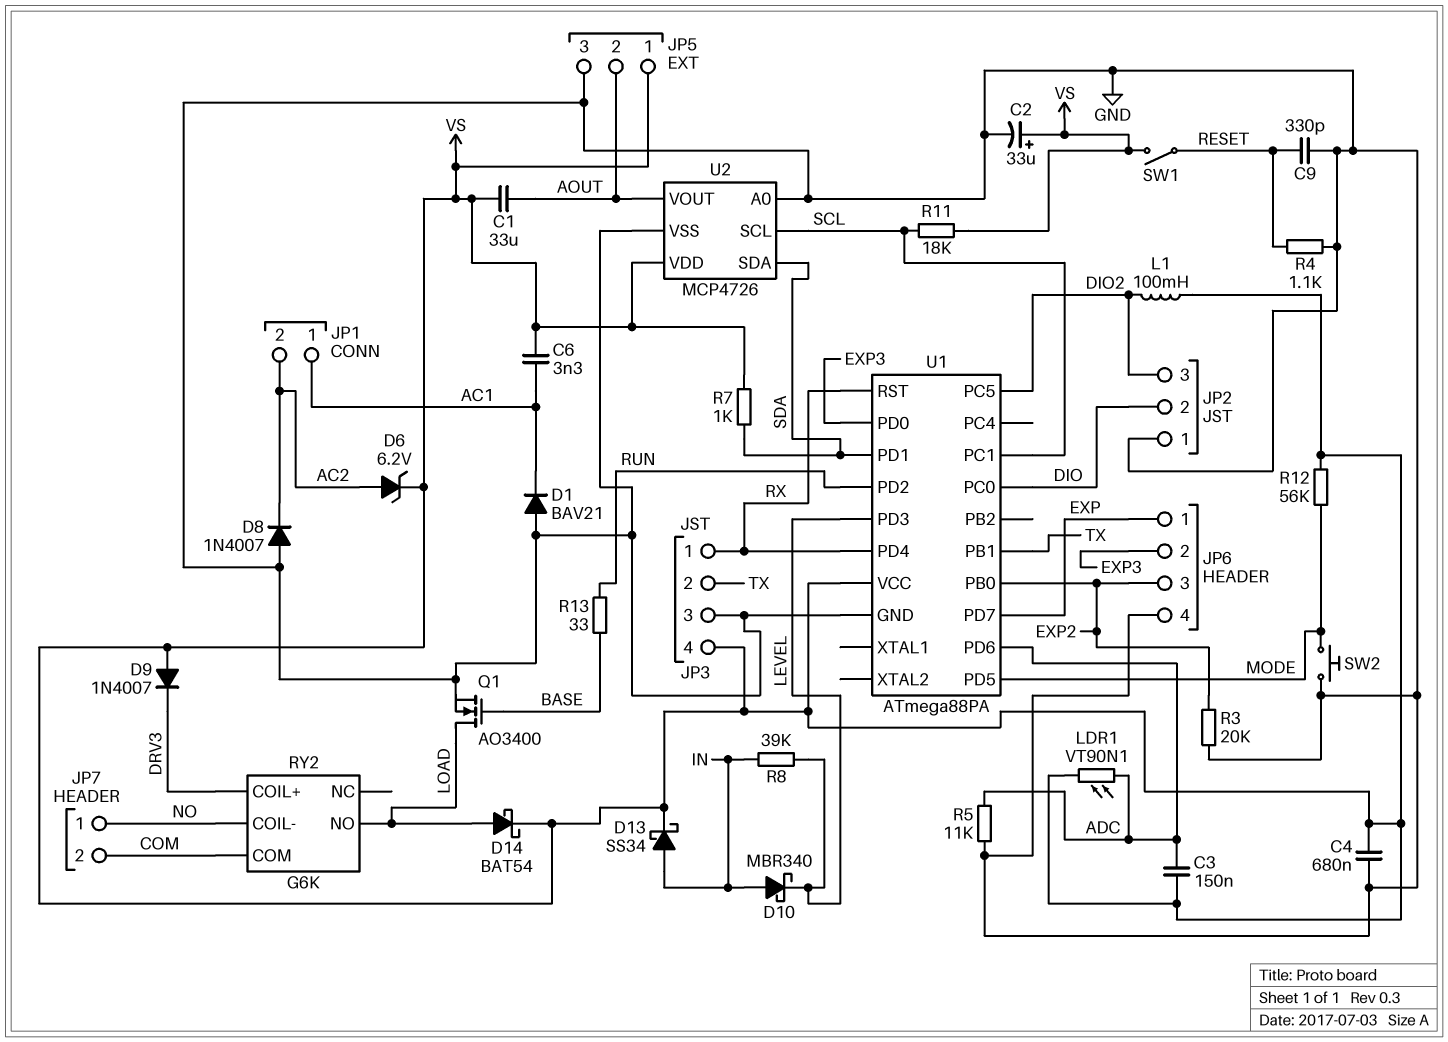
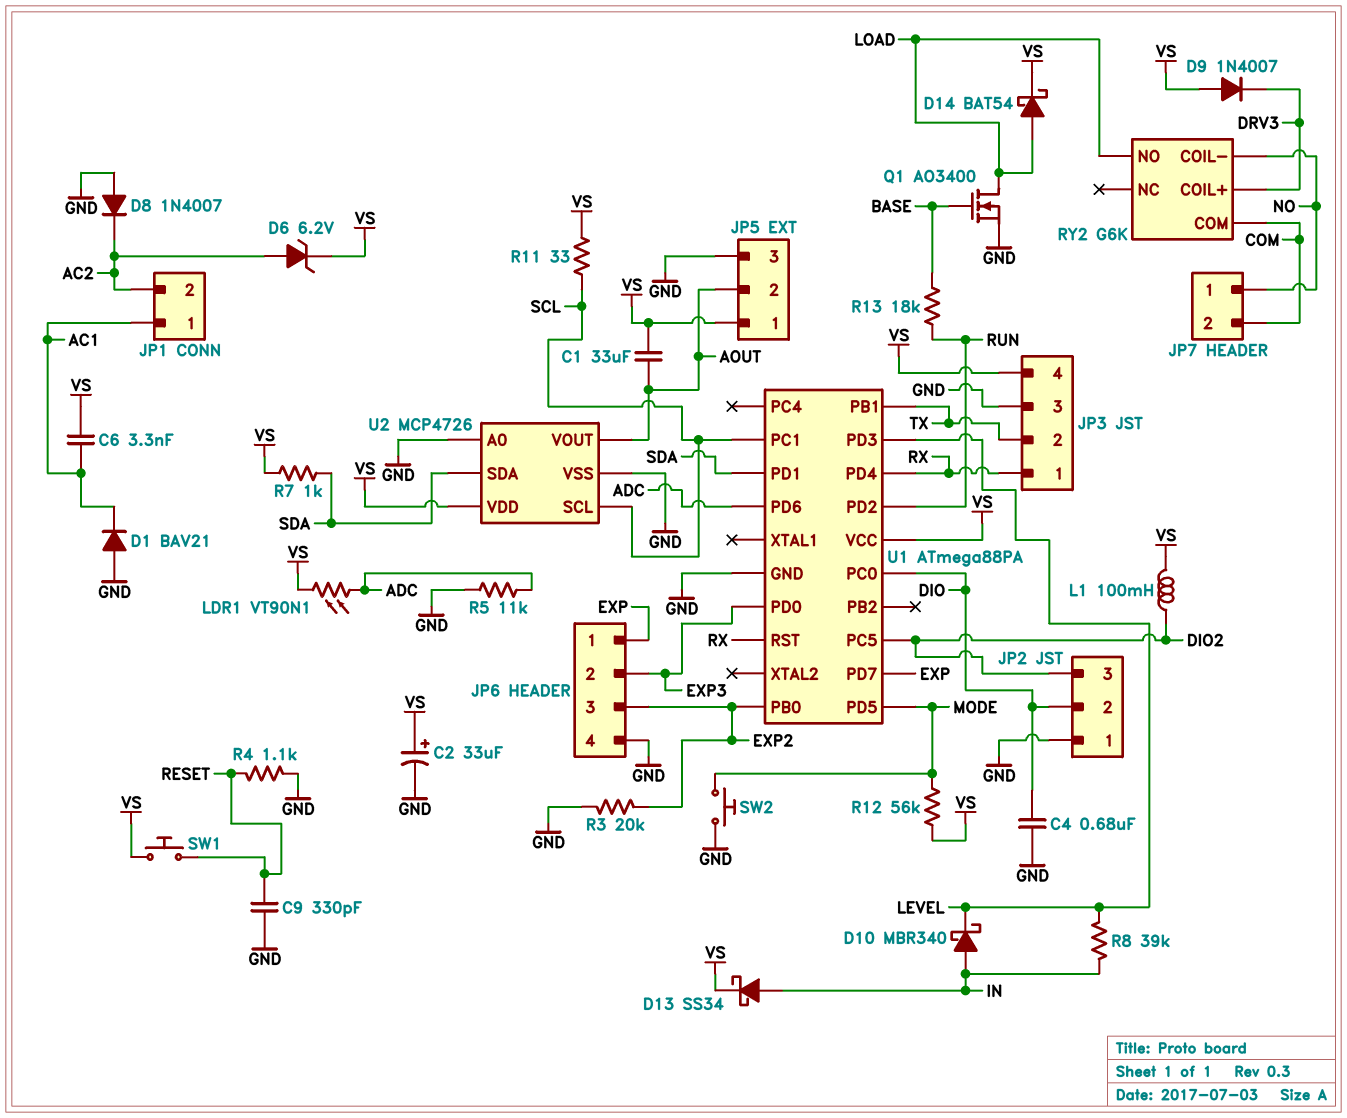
C3: 150nF (ADC, VS) -> none
C4: 680nF (GND, VS) -> 680nF (DIO, GND)
R11: 18k (SCL, VS) -> 33 (SCL, VS)
R13: 33 (BASE, RUN) -> 18k (BASE, RUN)
SW1: switch (RESET, VS) -> button (RESET, VS)

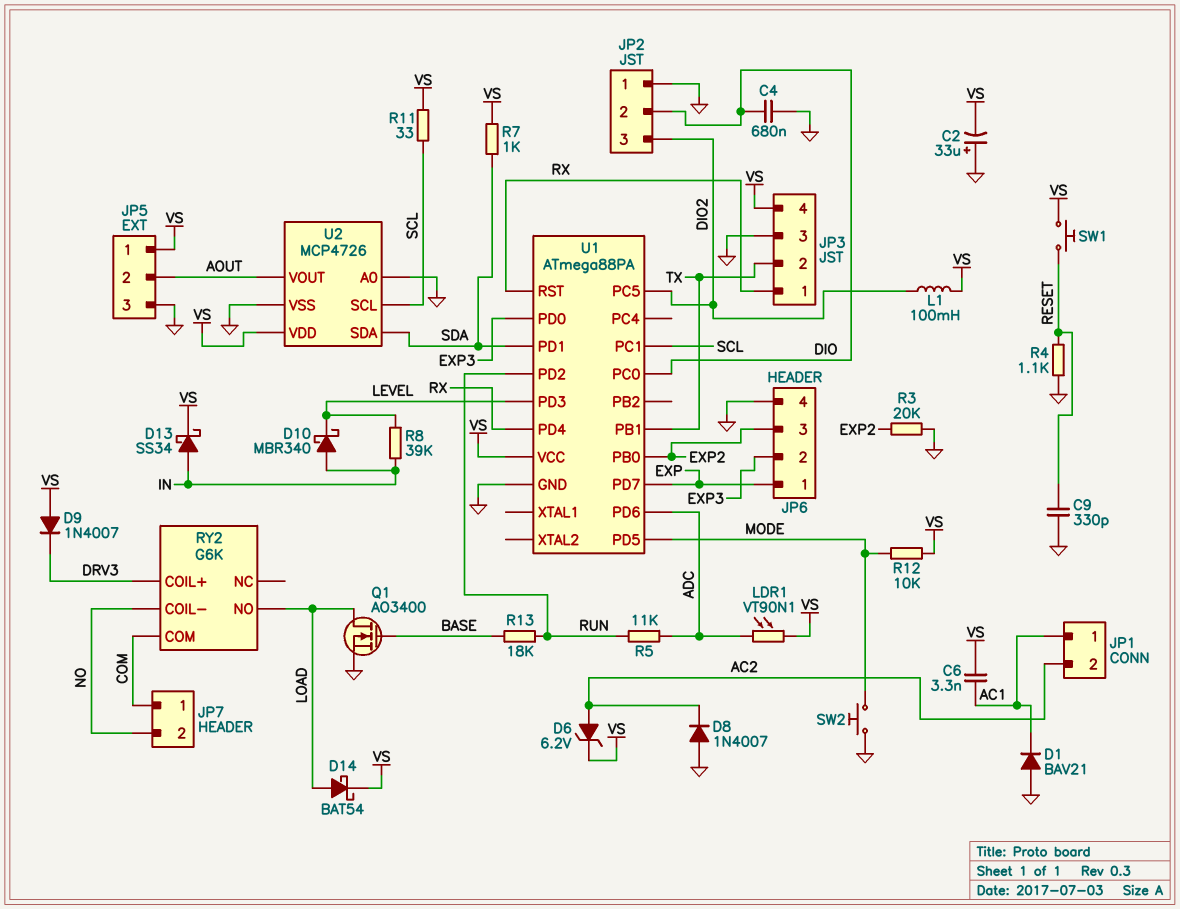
C1: 33uF (AOUT, VS) -> none
C2: 33uF (plus VS, minus GND) -> 33uF (plus GND, minus VS)
JP7 pin 1: NO -> COM
JP7 pin 2: COM -> NO
R5: 11k (ADC, GND) -> 11k (ADC, RUN)
R12: 56k (MODE, VS) -> 10k (MODE, VS)

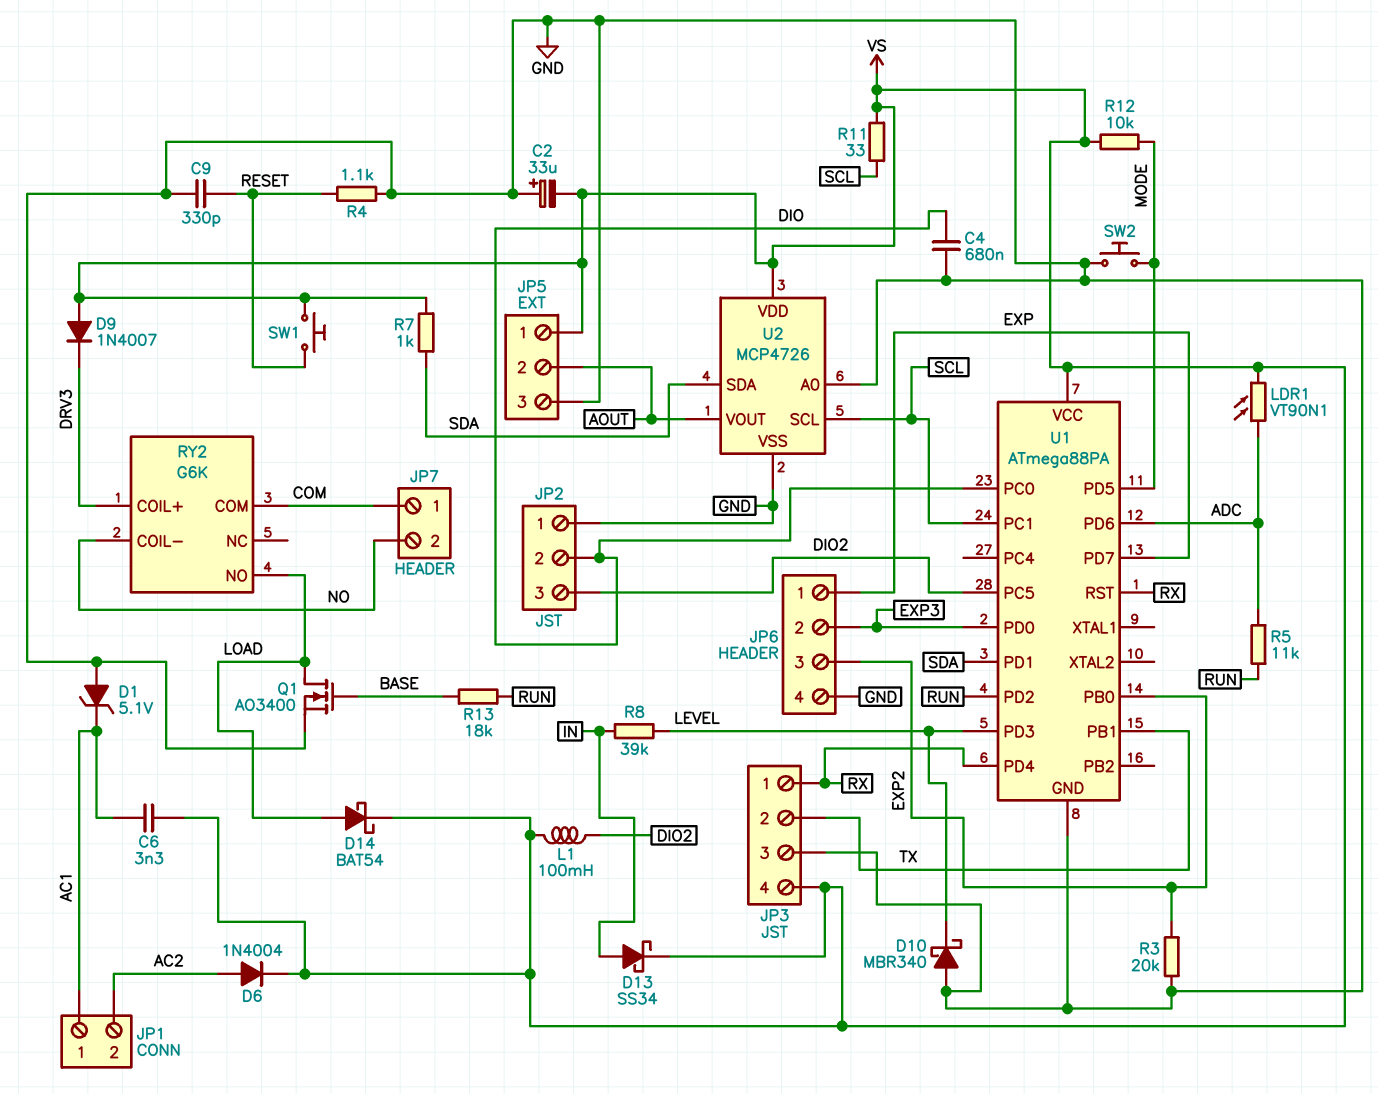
D1: diode BAV21 (A GND, K AC1) -> zener 5.1V (A GND, K AC1)
D6: zener 6.2V (A AC2, K VS) -> diode 1N4004 (A AC2, K VS)
D8: diode 1N4007 (A GND, K AC2) -> none
D10: schottky MBR340 (A IN, K LEVEL) -> schottky MBR340 (A GND, K LEVEL)

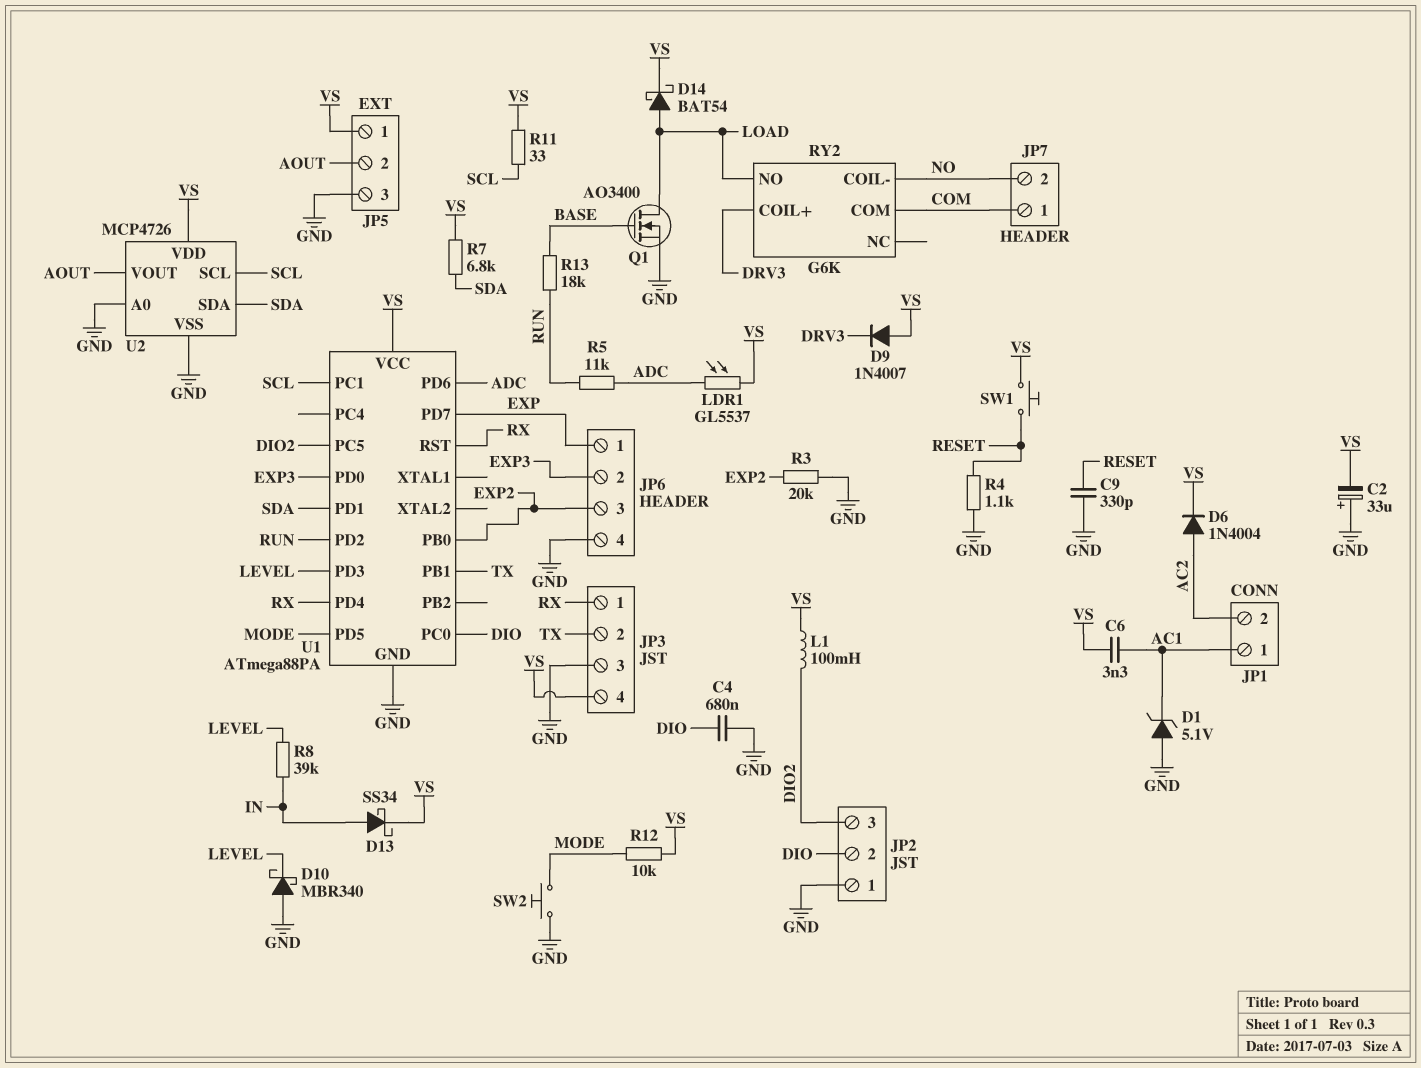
LDR1: VT90N1 (ADC, VS) -> GL5537 (ADC, VS)
R7: 1k (SDA, VS) -> 6.8k (SDA, VS)

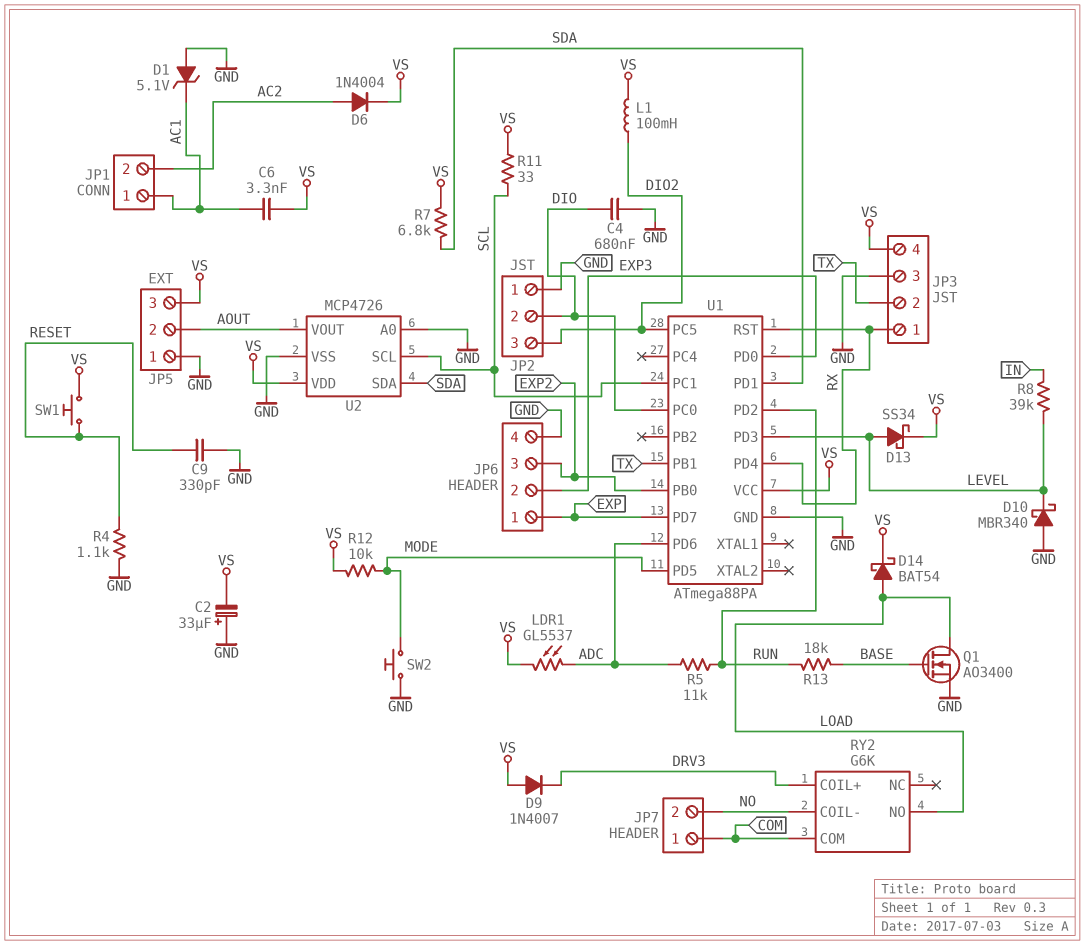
D13: schottky SS34 (A IN, K VS) -> schottky SS34 (A LEVEL, K VS)
JP5 pin 1: VS -> GND
JP5 pin 3: GND -> VS
R3: 20k (EXP2, GND) -> none

